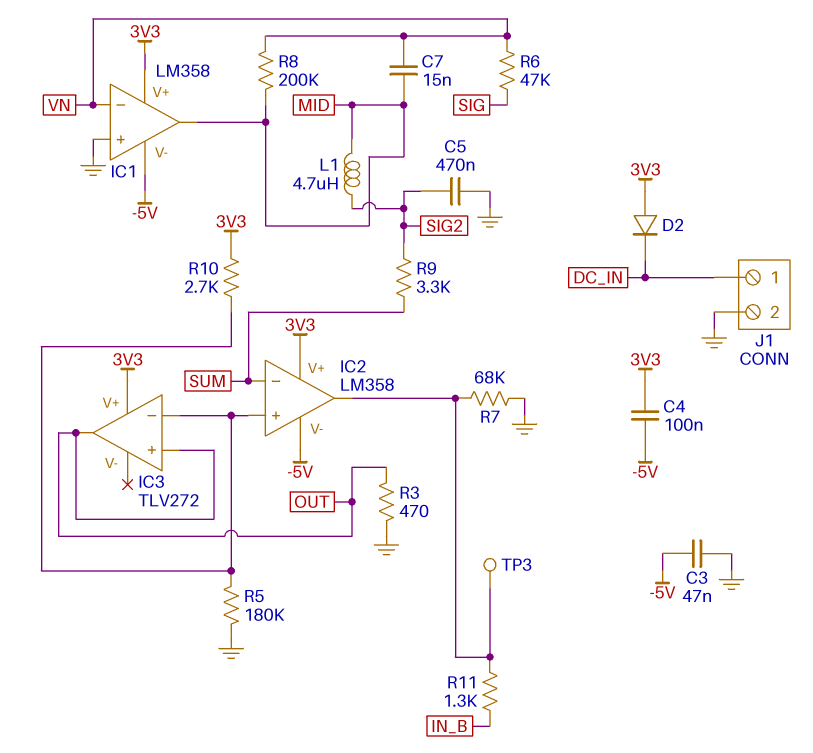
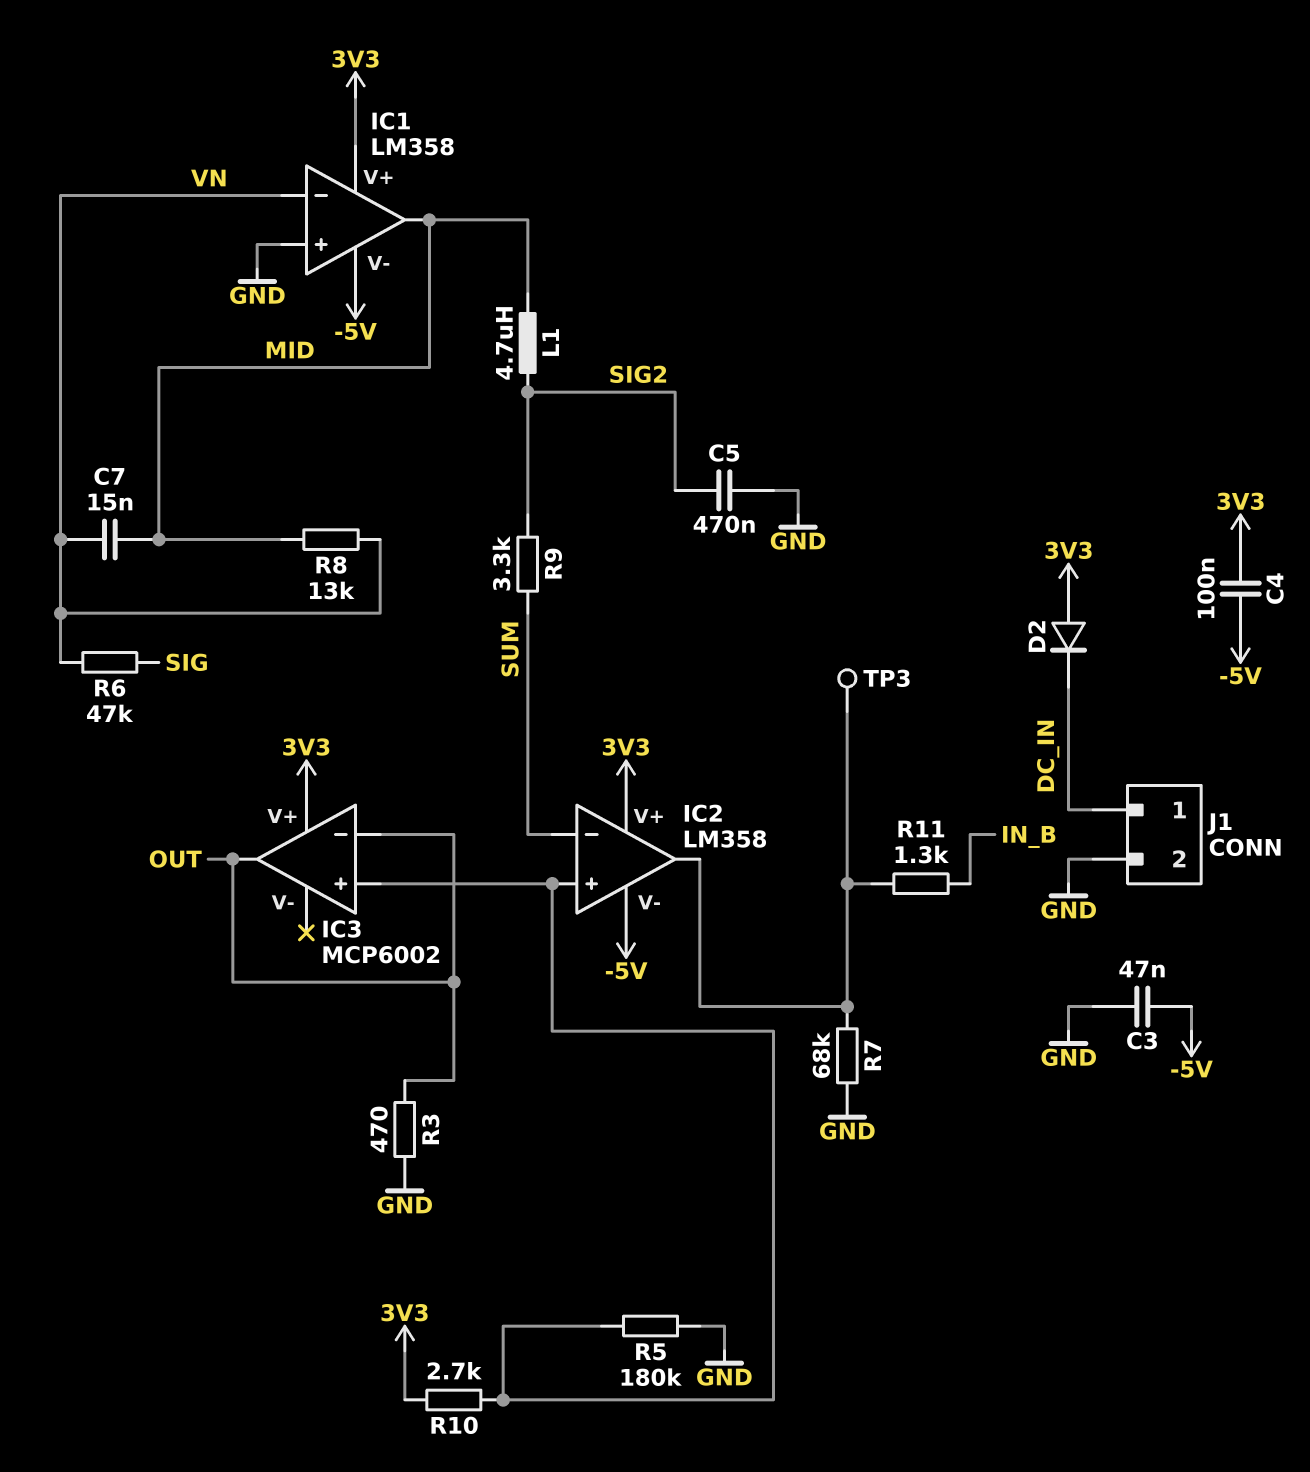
IC3: TLV272 -> MCP6002
IC3 pin in+: OUT -> IC2/in+
IC3 pin in-: IC2/in+ -> OUT
R8: 200k (MID, VN) -> 13k (MID, VN)

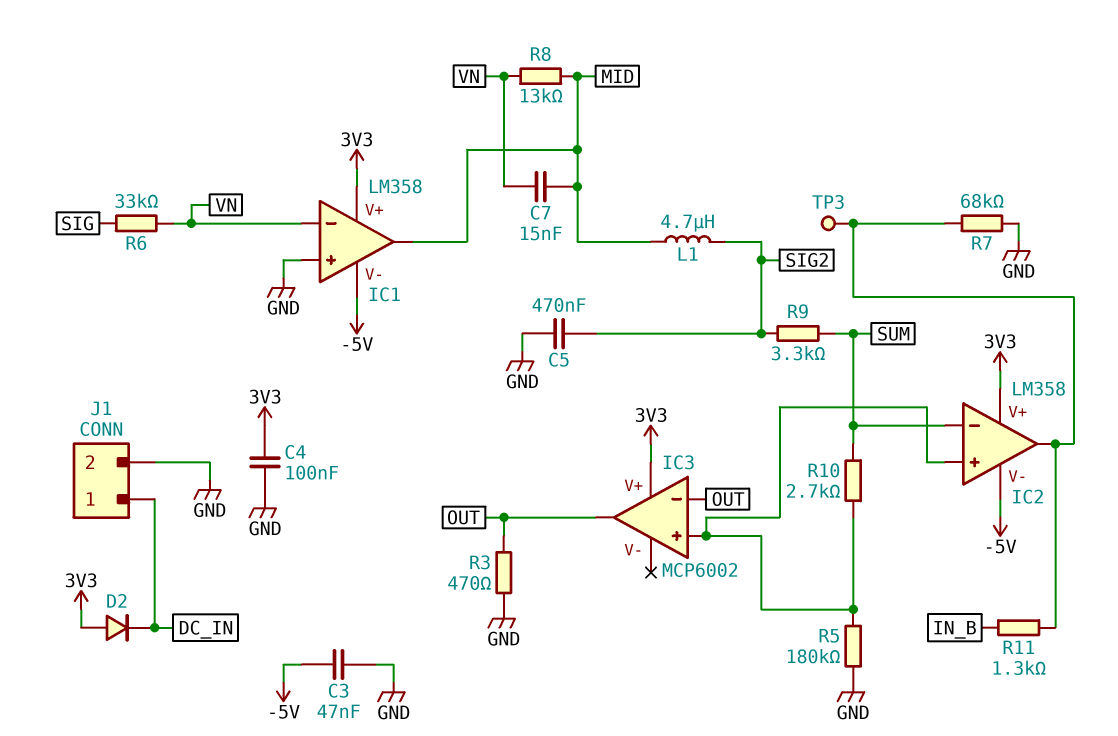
C4: 100nF (-5V, 3V3) -> 100nF (3V3, GND)
R6: 47k (SIG, VN) -> 33k (SIG, VN)
R10: 2.7k (3V3, IC2/in+) -> 2.7k (IC2/in+, SUM)

